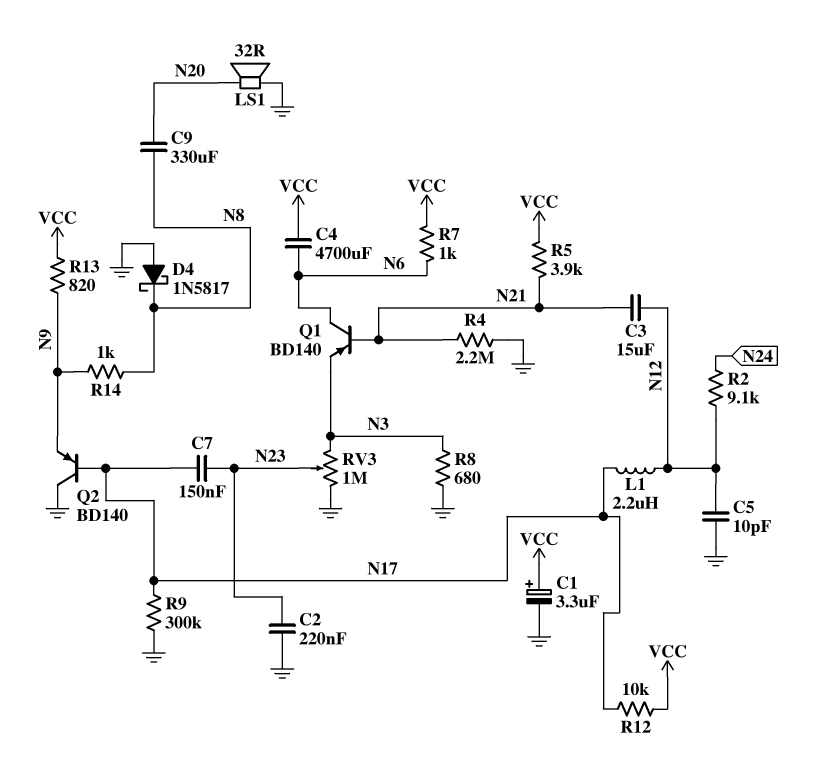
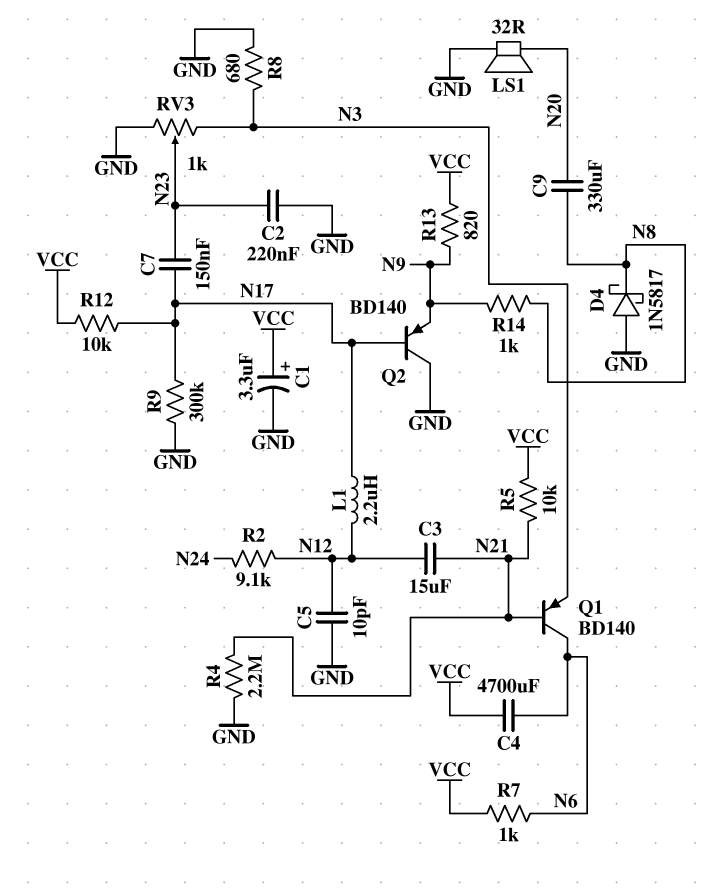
R5: 3.9k (N21, VCC) -> 10k (N21, VCC)
RV3: 1M (GND, N3, wiper N23) -> 1k (GND, N3, wiper N23)

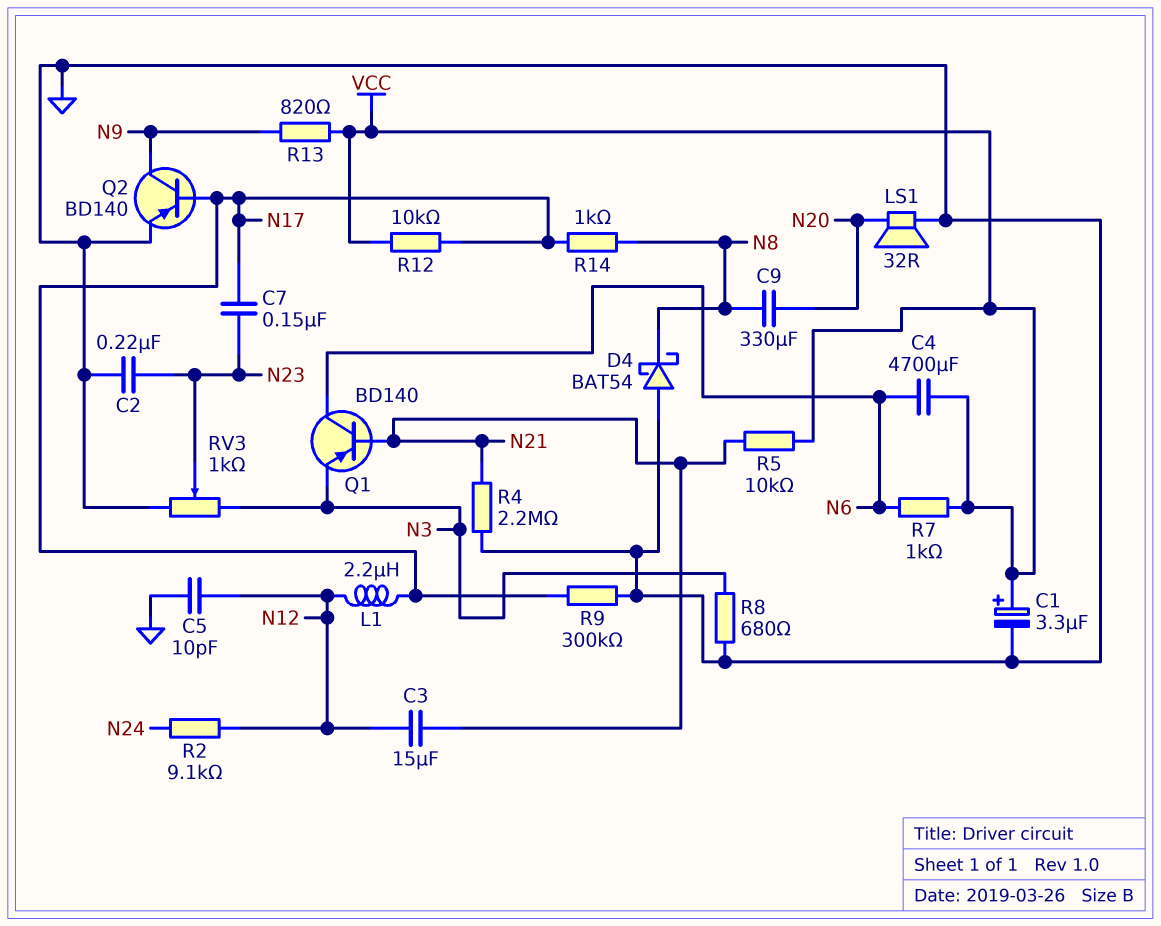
D4: schottky 1N5817 (A GND, K N8) -> schottky BAT54 (A GND, K N8)
Q2: PNP BD140 (B N17, C GND, E N9) -> PNP BD140 (B N17, C N9, E GND)
R14: 1k (N8, N9) -> 1k (N8, N17)

